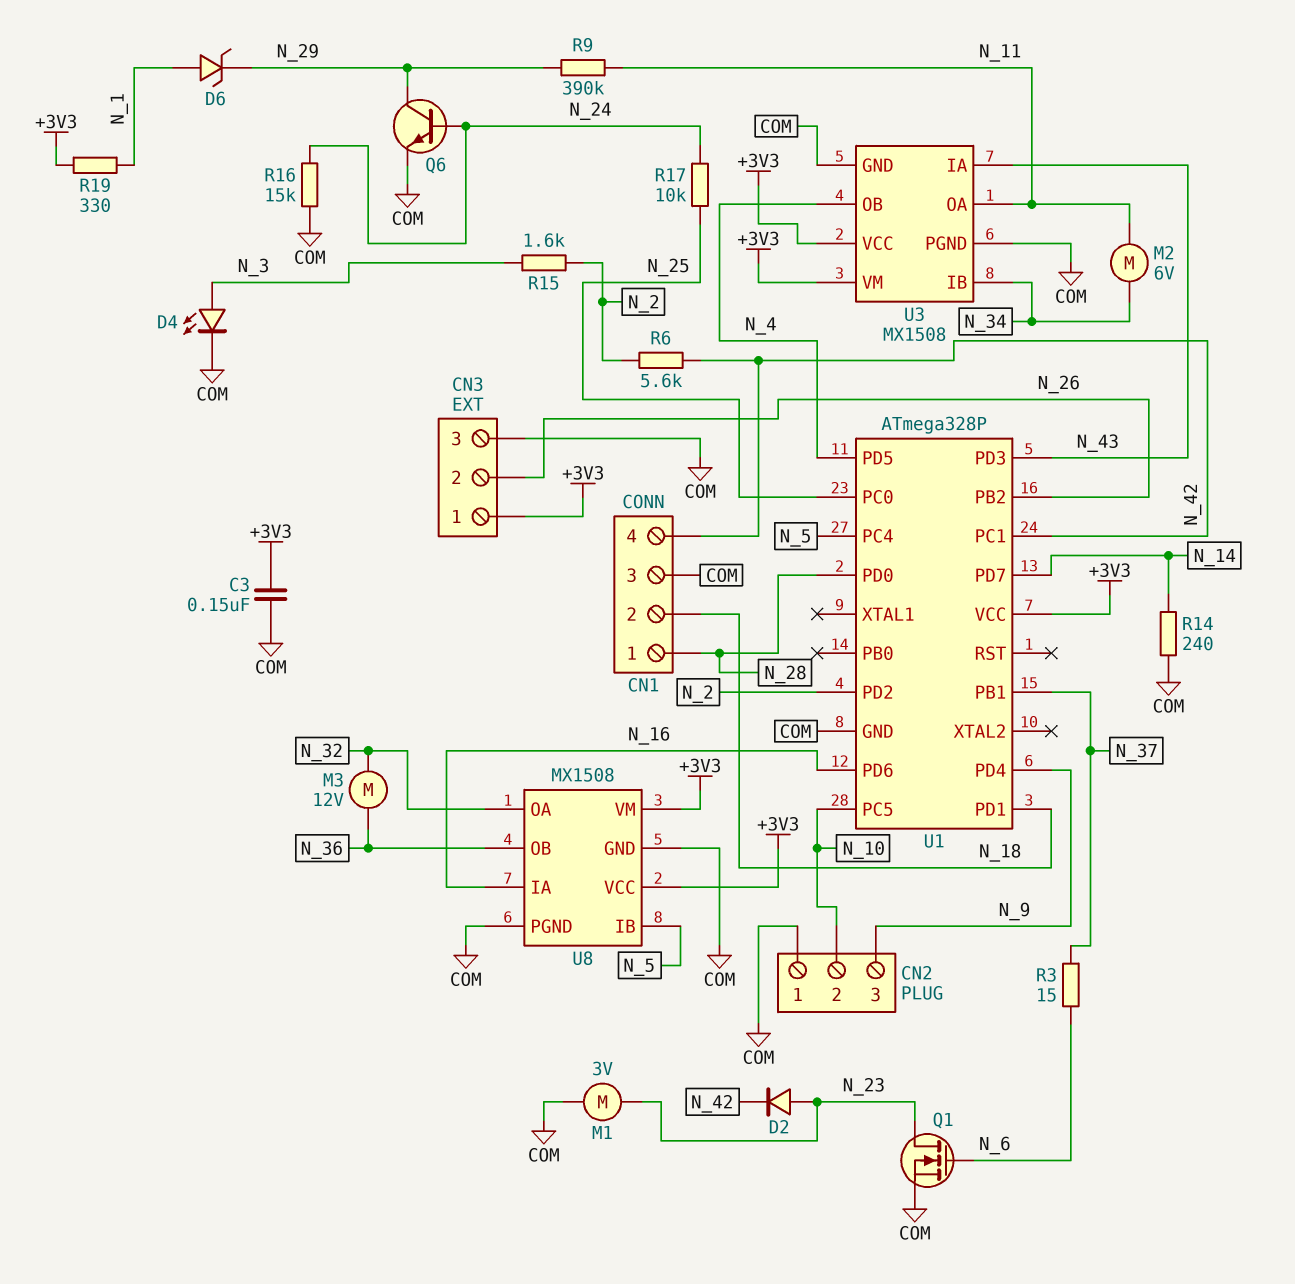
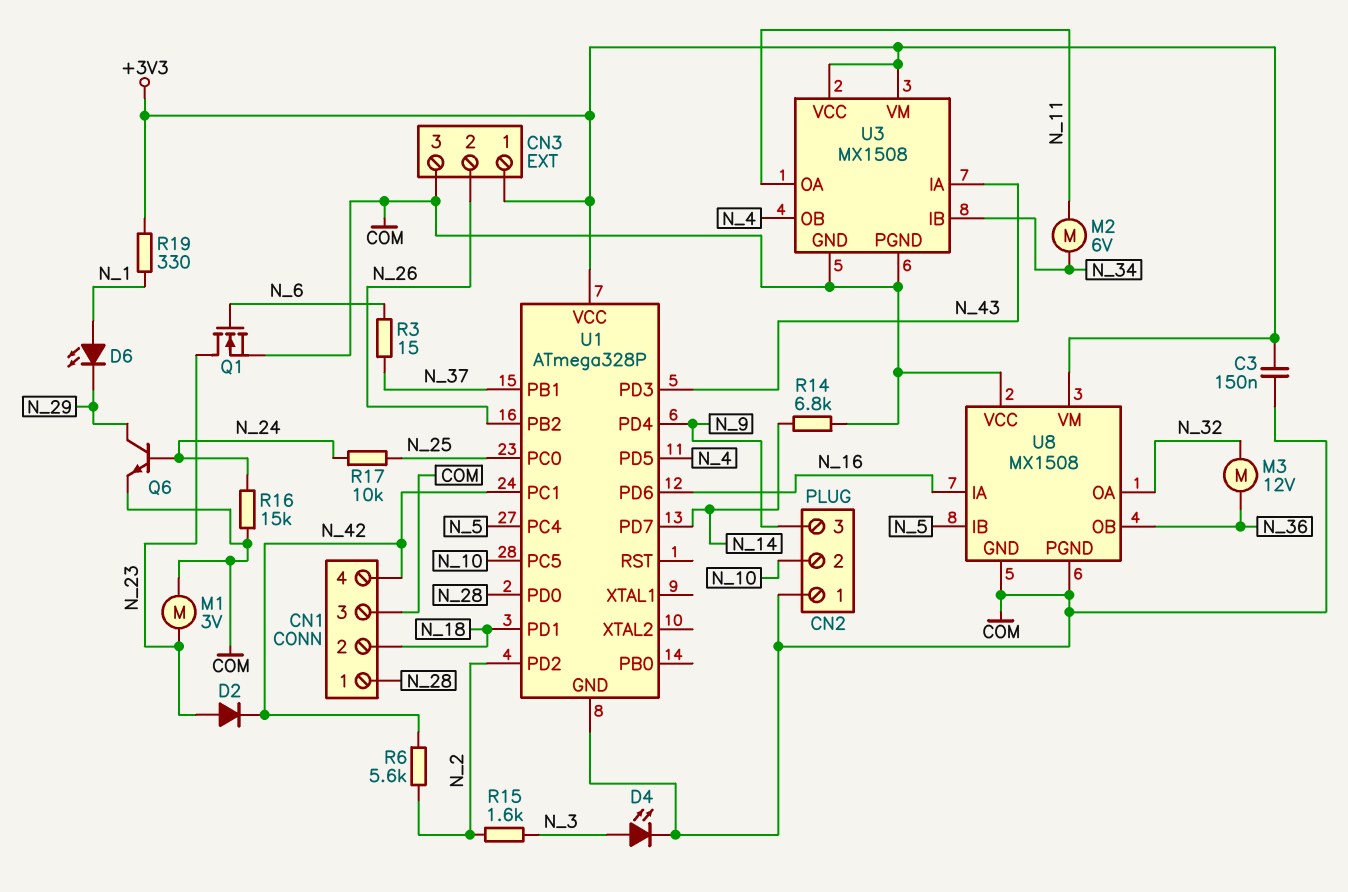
D6: zener (A N_1, K N_29) -> LED (A N_1, K N_29)
R9: 390k (N_11, N_29) -> none
R14: 240 (COM, N_14) -> 6.8k (COM, N_14)
U8 pin VCC: +3V3 -> COM

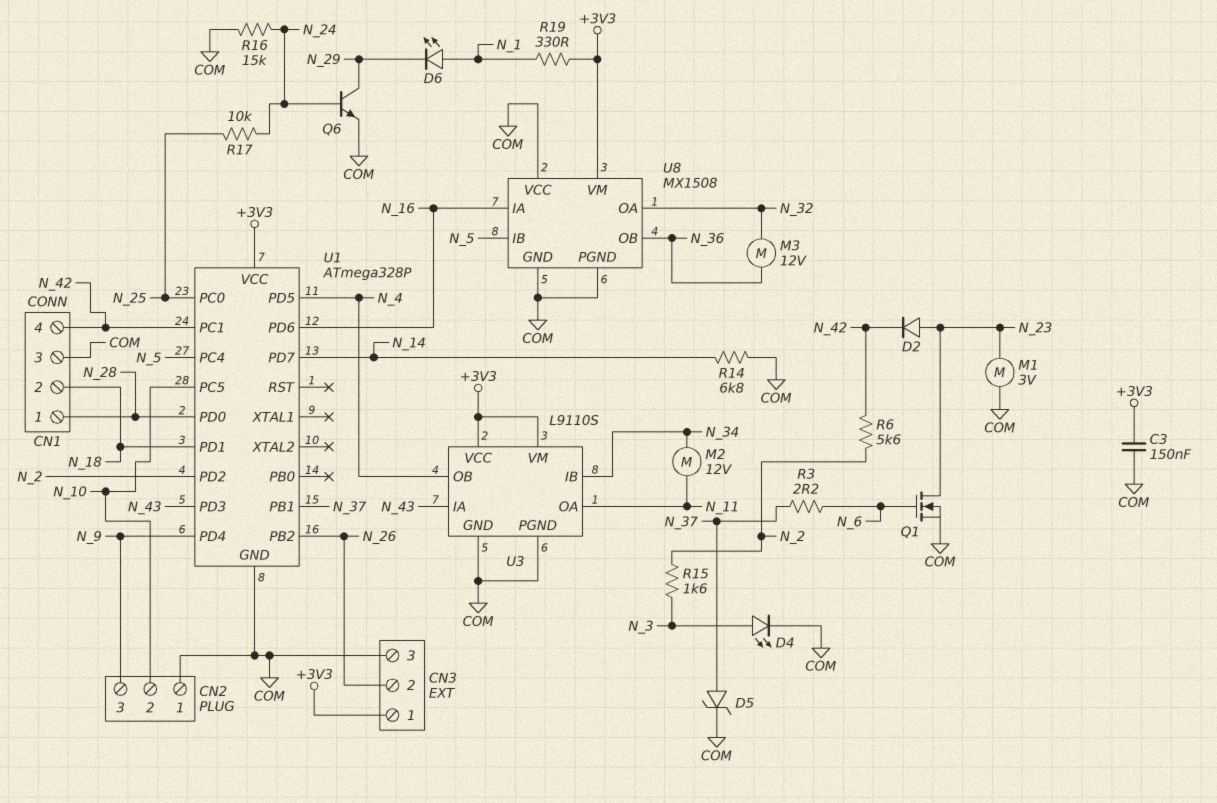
D5: none -> zener (A N_37, K COM)
M2: motor 6V (N_11, N_34) -> motor 12V (N_11, N_34)
R3: 15 (N_6, N_37) -> 2.2 (N_6, N_37)
U3: MX1508 -> L9110S

